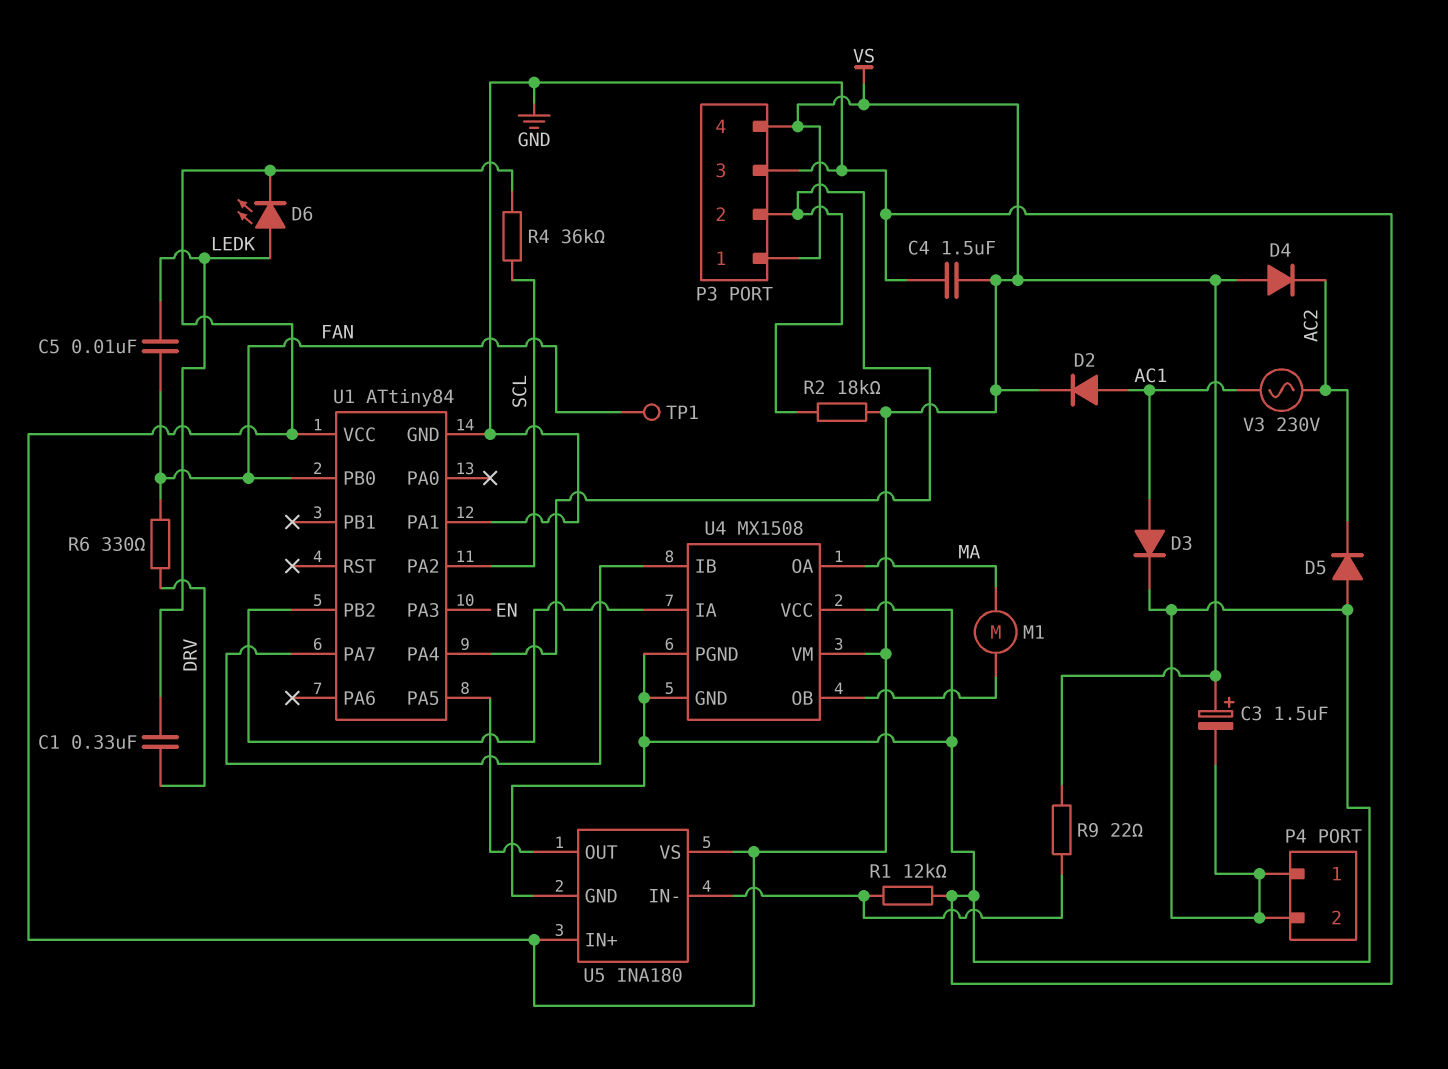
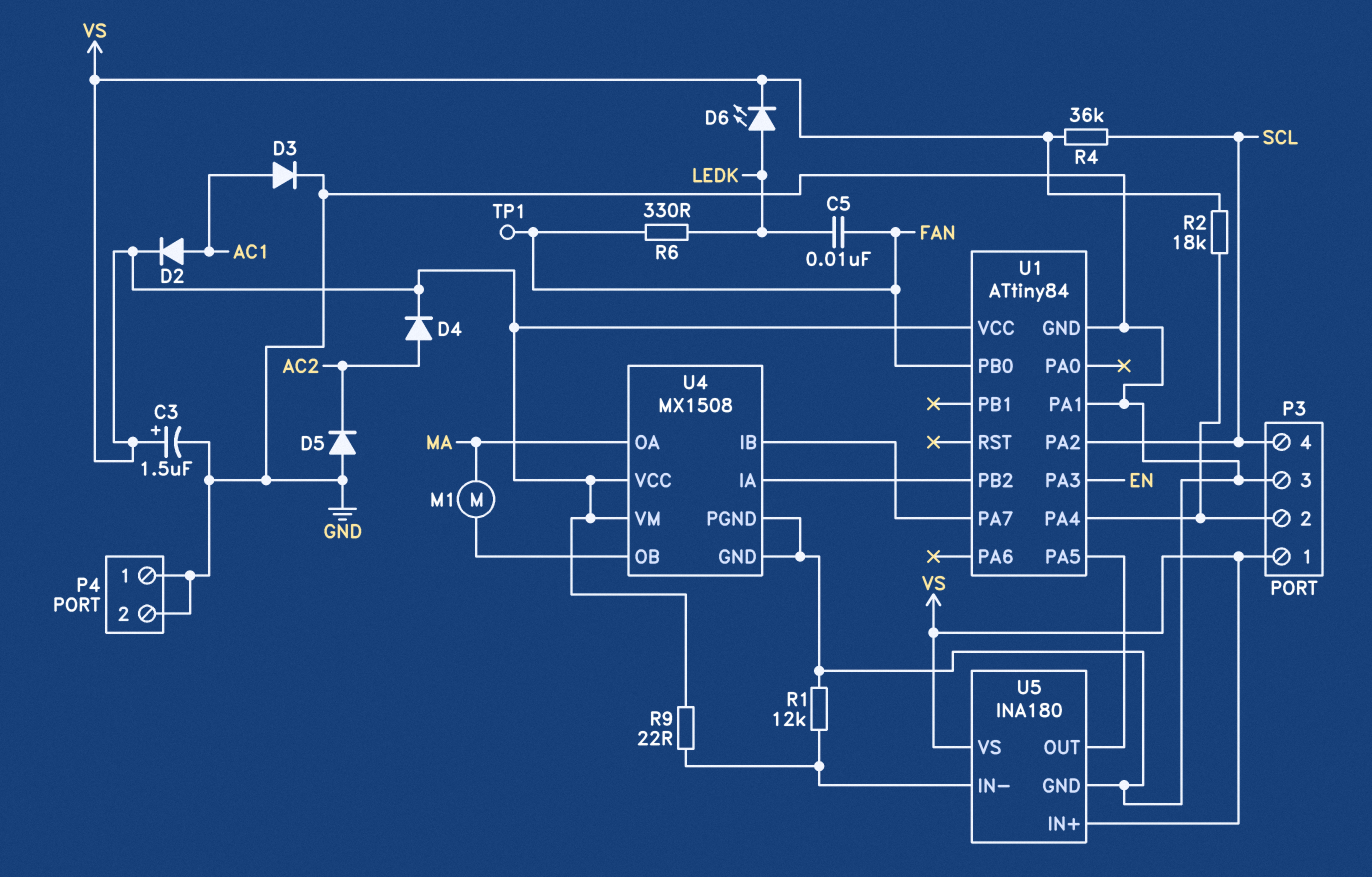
C1: 330nF (DRV, LEDK) -> none
C4: 1.5uF (GND, VS) -> none
D4: diode (A VS, K AC2) -> diode (A AC2, K VS)
P3 pin 4: VS -> SCL
R6: 330 (DRV, FAN) -> 330 (FAN, LEDK)
U4 pin VCC: GND -> VS
V3: AC 230V (AC1, AC2) -> none

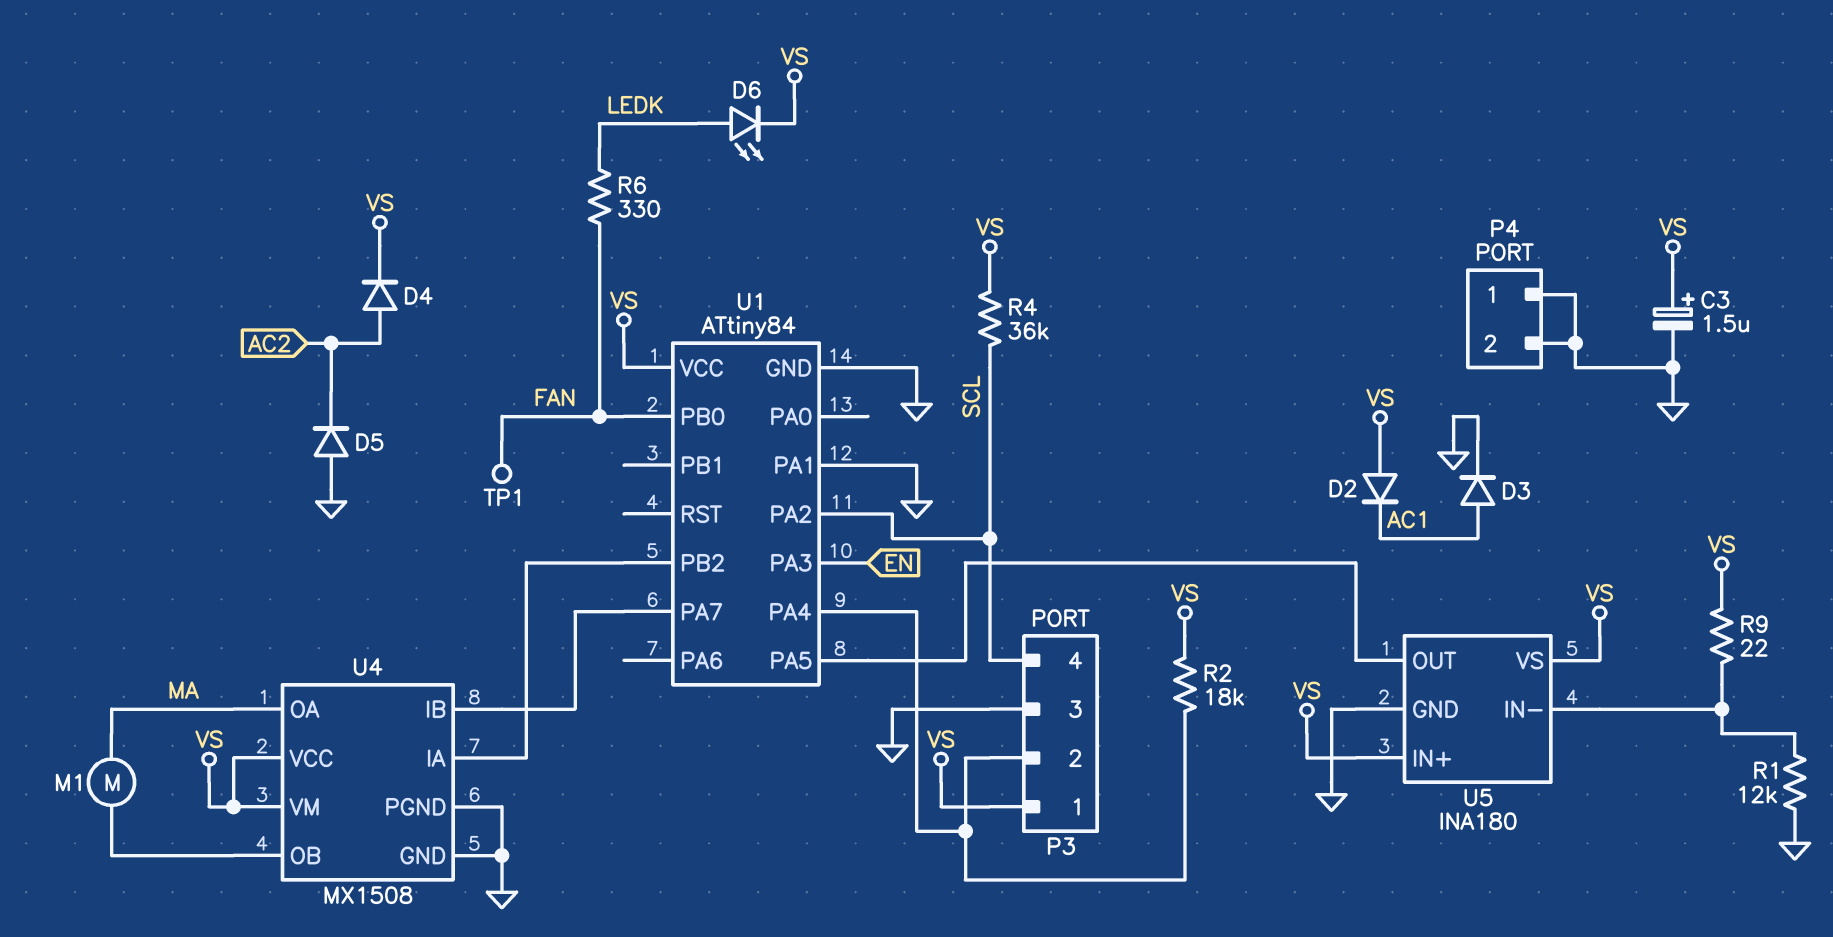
C5: 10nF (FAN, LEDK) -> none
D2: diode (A AC1, K VS) -> diode (A VS, K AC1)

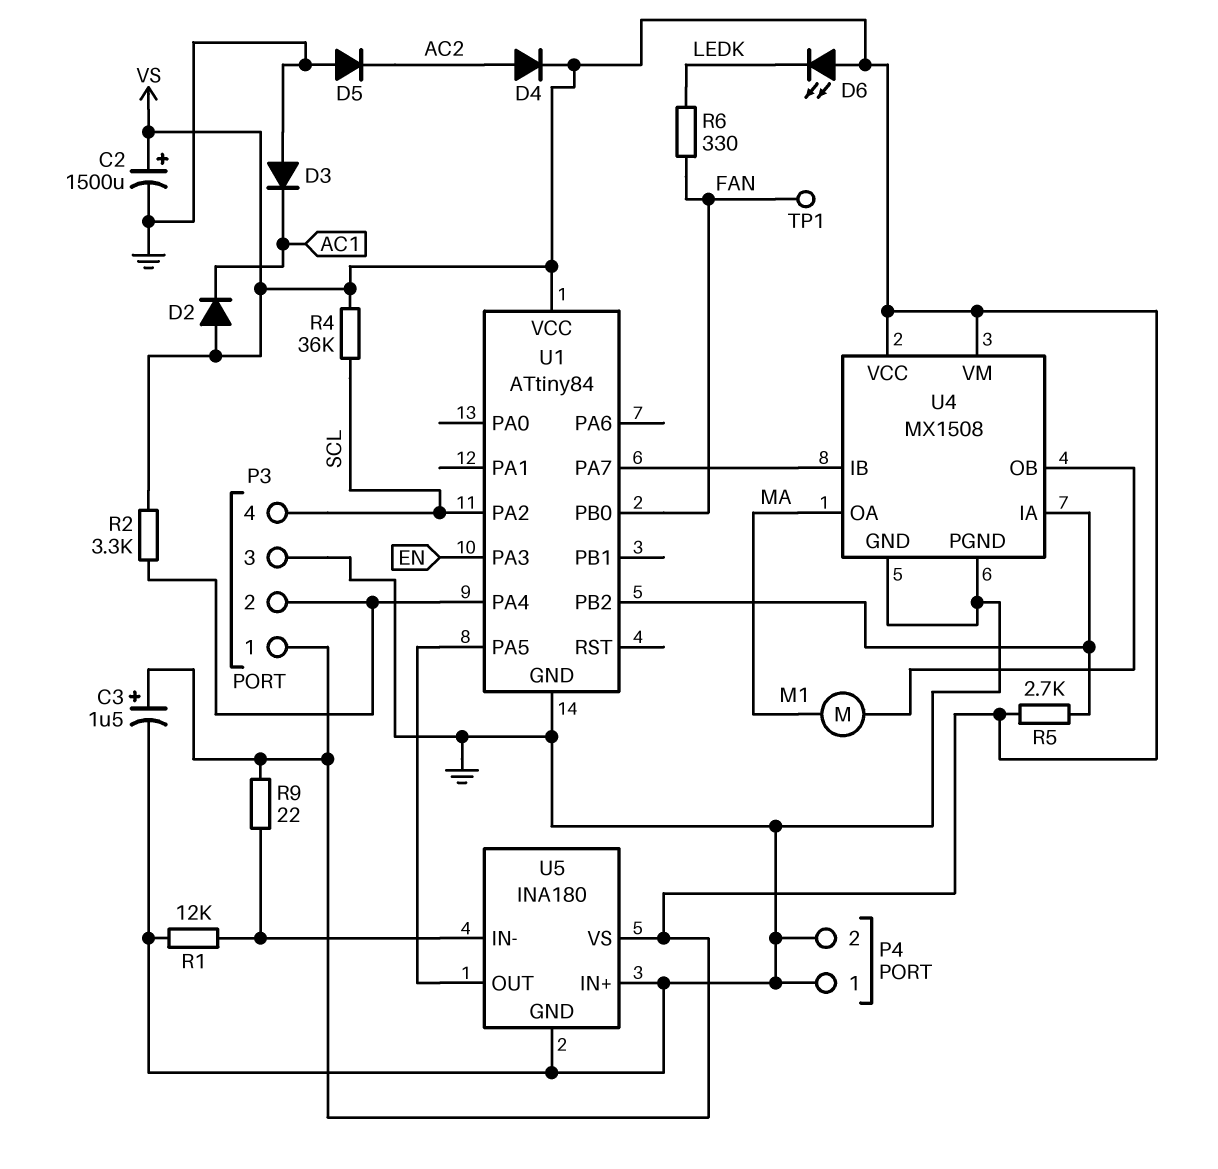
C2: none -> 1500uF (plus VS, minus GND)
D3: diode (A AC1, K GND) -> diode (A GND, K AC1)
D6: LED (A LEDK, K VS) -> LED (A VS, K LEDK)
R2: 18k (P3/2, VS) -> 3.3k (P3/2, VS)
R5: none -> 2.7k (U1/PB2, VS)
U1 pin PA1: GND -> none
U5 pin IN+: VS -> GND

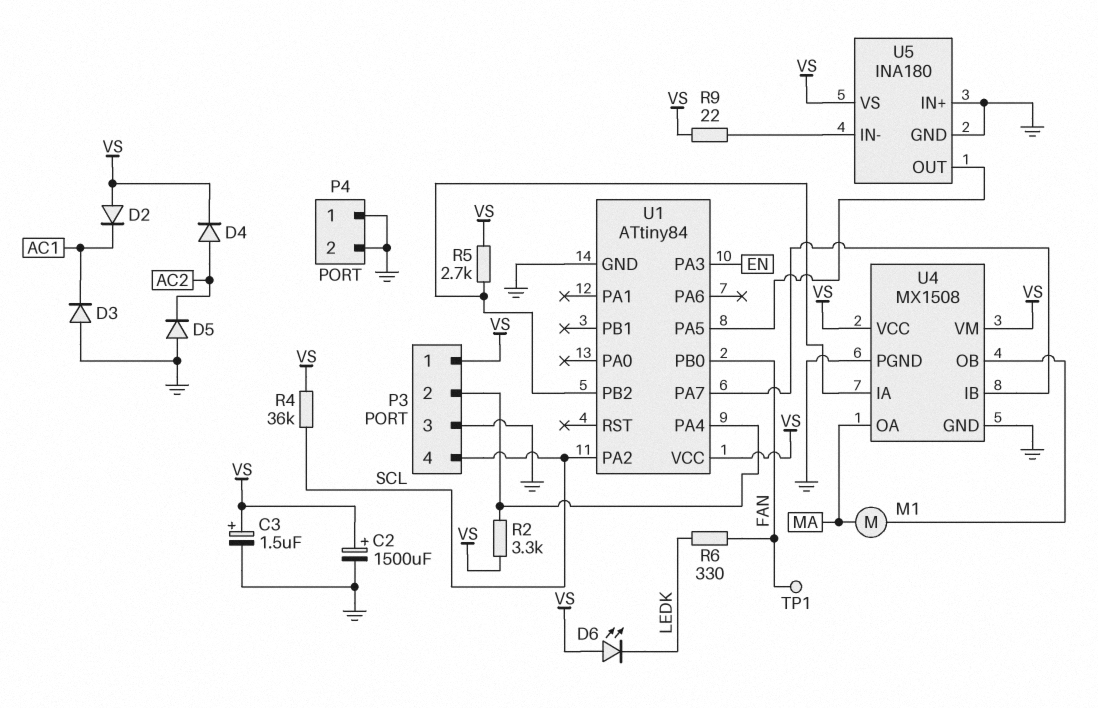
R1: 12k (GND, U5/IN-) -> none

